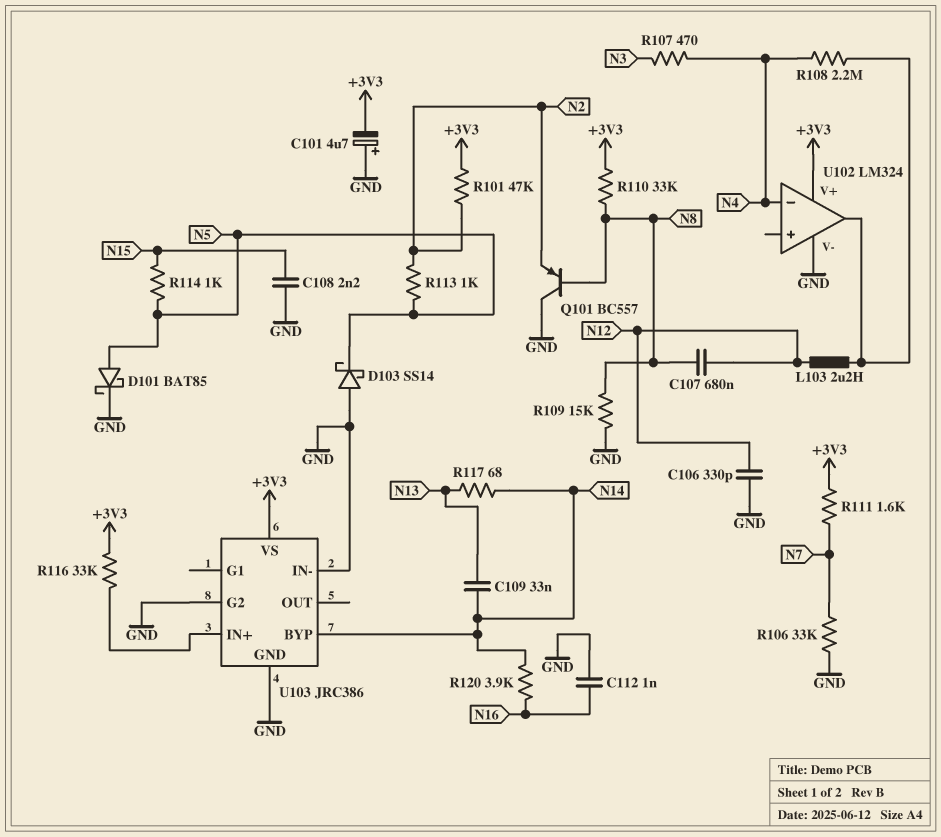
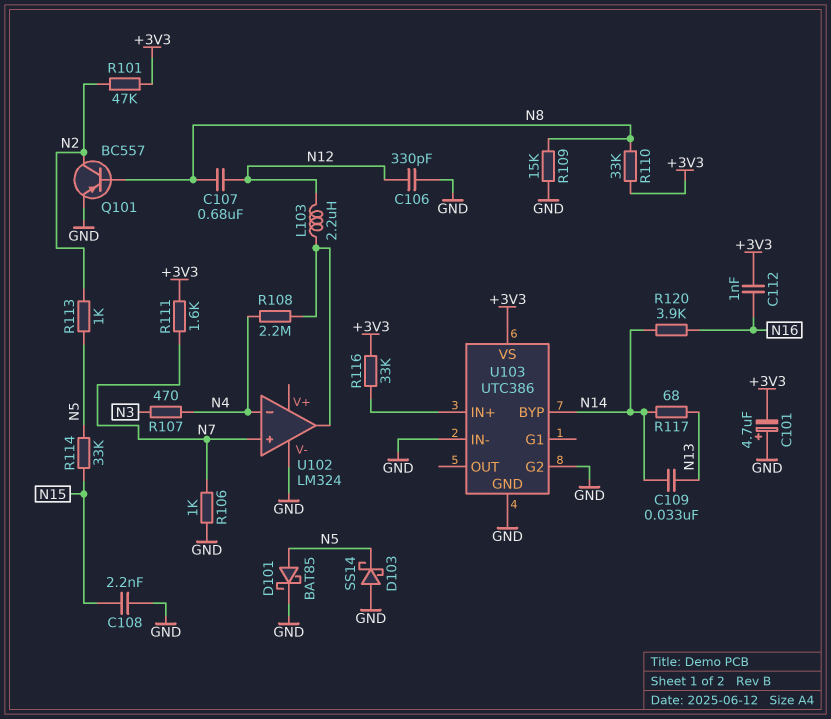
C112: 1nF (GND, N16) -> 1nF (+3V3, N16)
Q101: PNP BC557 (B N8, C GND, E N2) -> PNP BC557 (B N8, C N2, E GND)
R106: 33k (GND, N7) -> 1k (GND, N7)
R114: 1k (N5, N15) -> 33k (N5, N15)
U102 pin V+: +3V3 -> none
U102 pin in+: none -> N7
U103: JRC386 -> UTC386

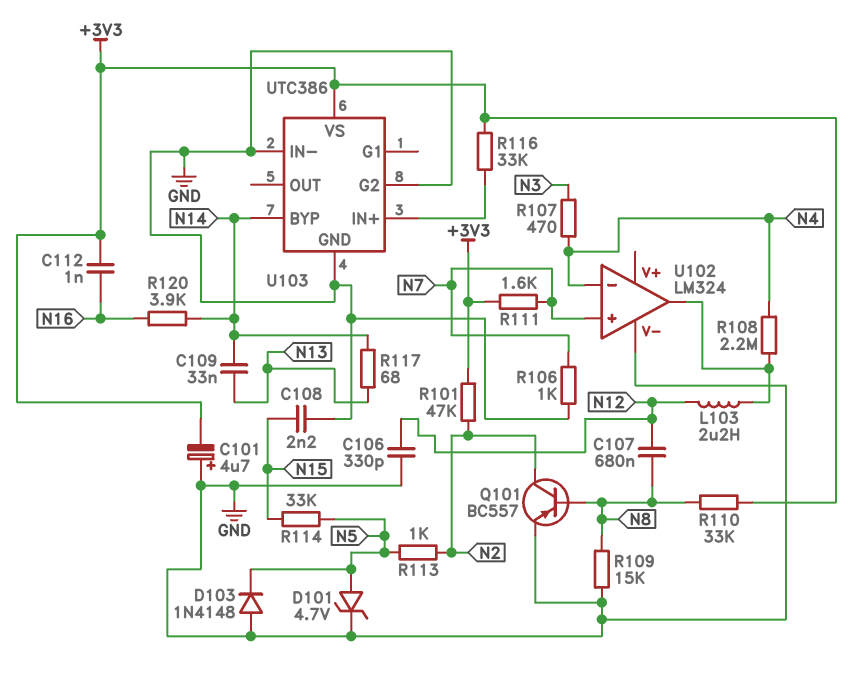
D101: schottky BAT85 (A N5, K GND) -> zener 4.7V (A N5, K GND)
D103: schottky SS14 (A GND, K N5) -> diode 1N4148 (A GND, K N5)

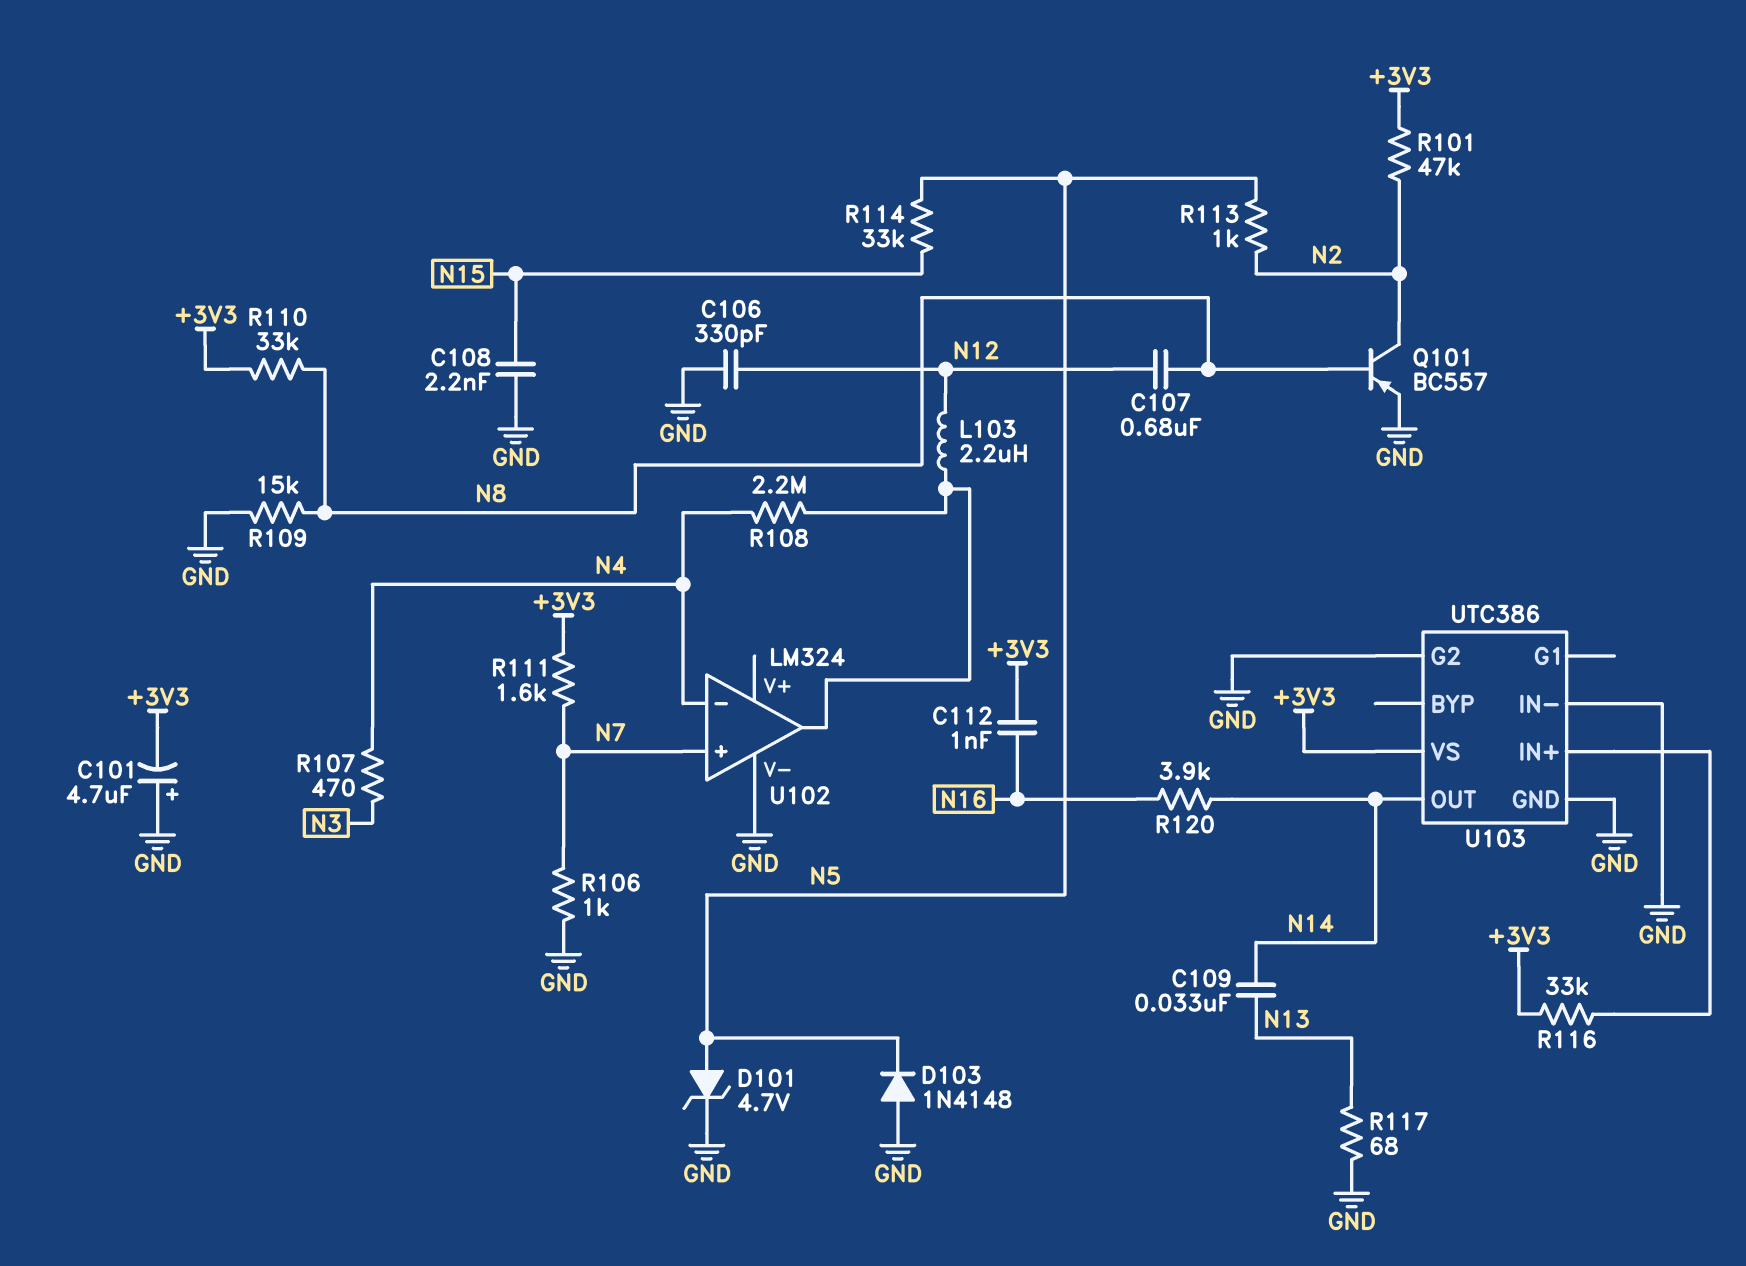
R117: 68 (N13, N14) -> 68 (GND, N13)
U103 pin BYP: N14 -> none
U103 pin OUT: none -> N14

